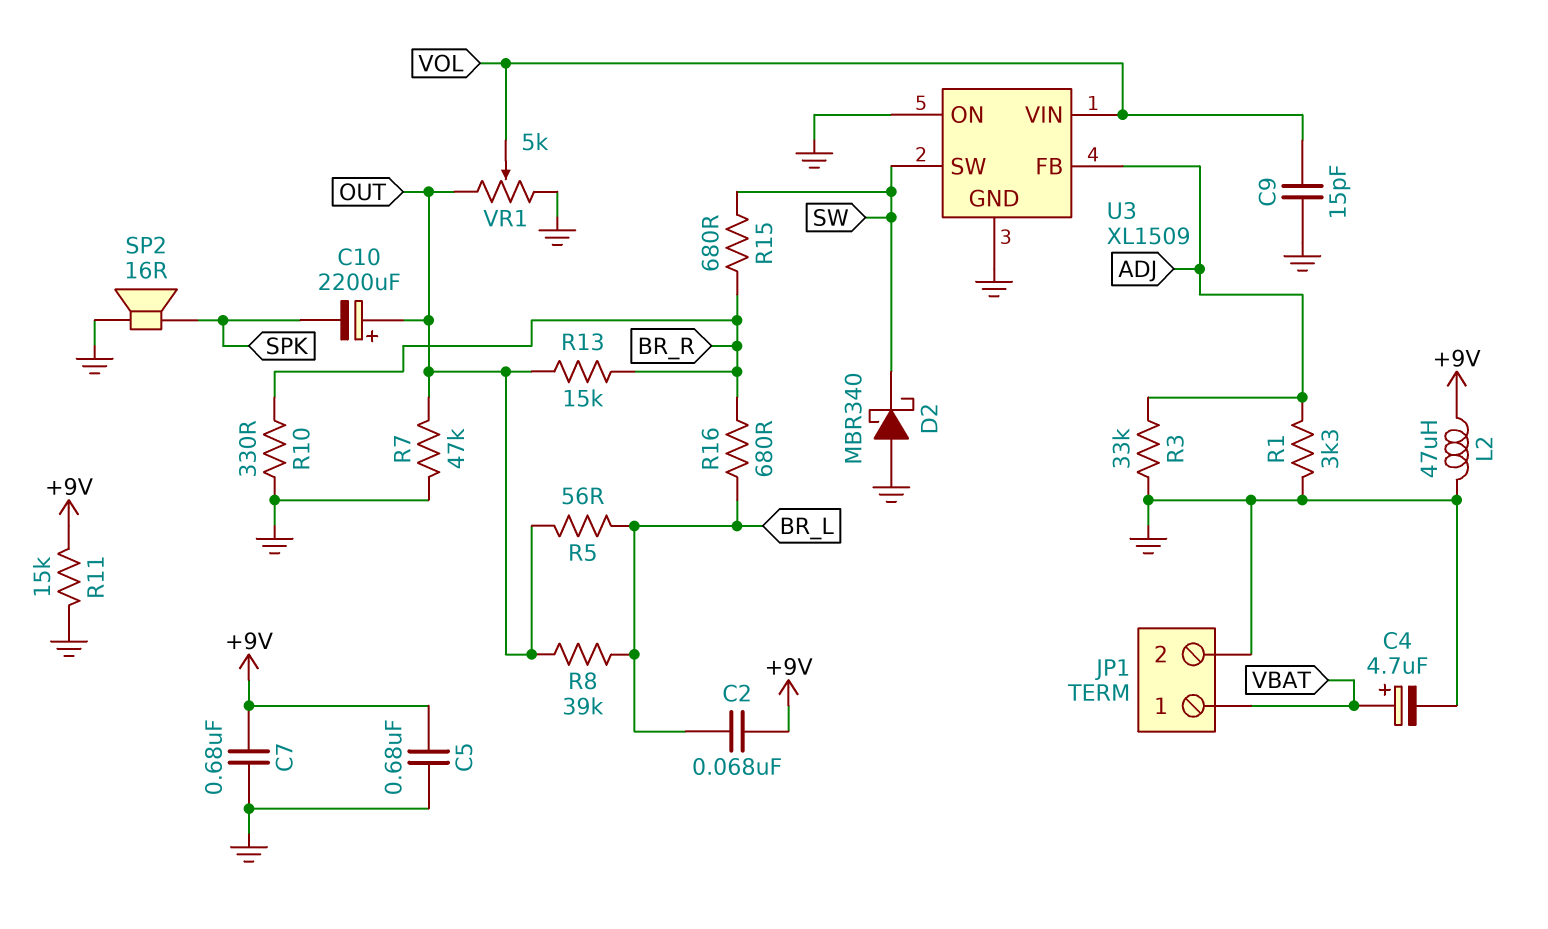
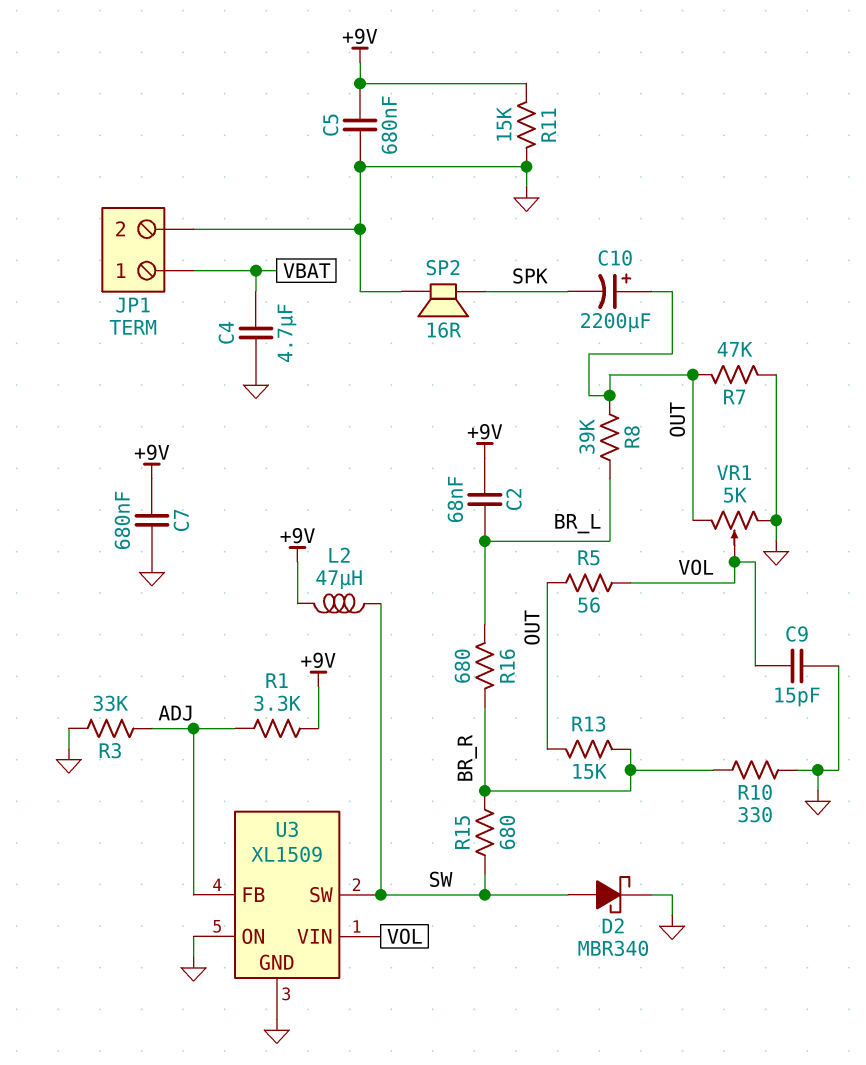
C4: 4.7uF (plus VBAT, minus GND) -> 4.7uF (GND, VBAT)
D2: schottky MBR340 (A GND, K SW) -> schottky MBR340 (A SW, K GND)
L2: 47uH (+9V, GND) -> 47uH (+9V, SW)
R1: 3.3k (ADJ, GND) -> 3.3k (+9V, ADJ)
R5: 56 (BR_L, OUT) -> 56 (OUT, VOL)

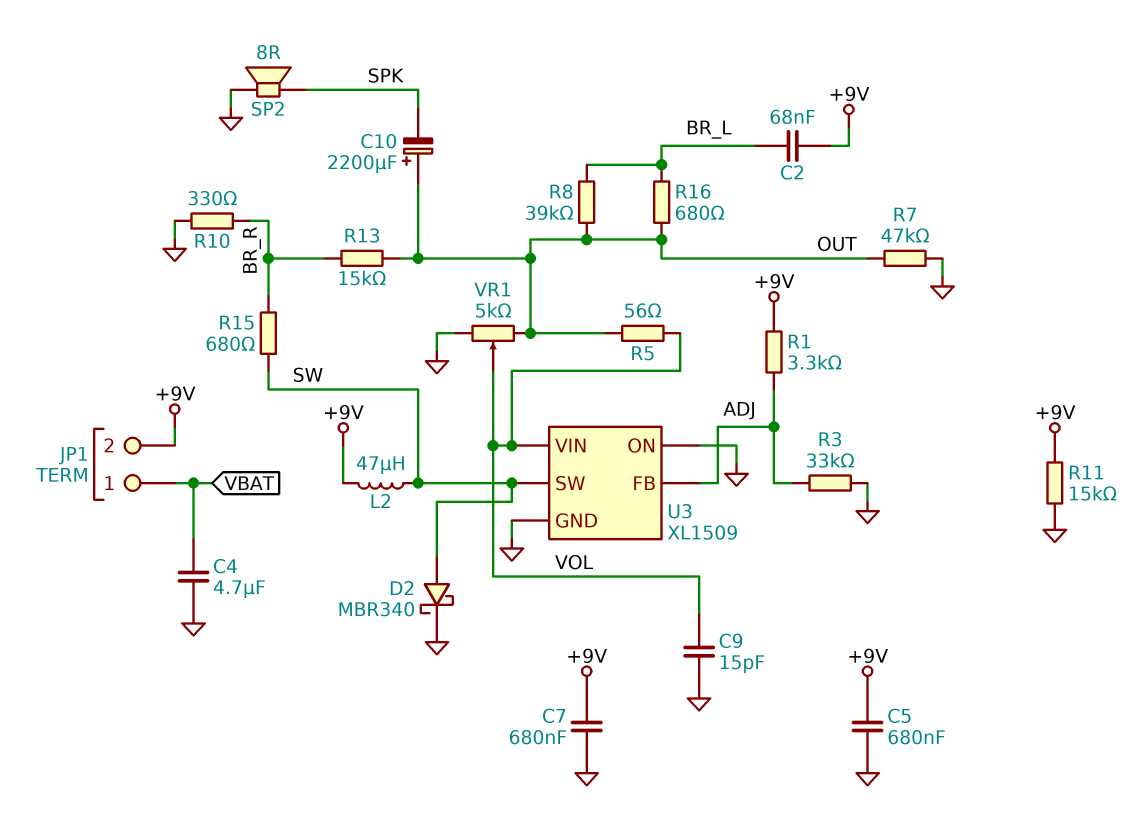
JP1 pin 2: GND -> +9V
R16: 680 (BR_L, BR_R) -> 680 (BR_L, OUT)
SP2: speaker 16R (GND, SPK) -> speaker 8R (GND, SPK)

